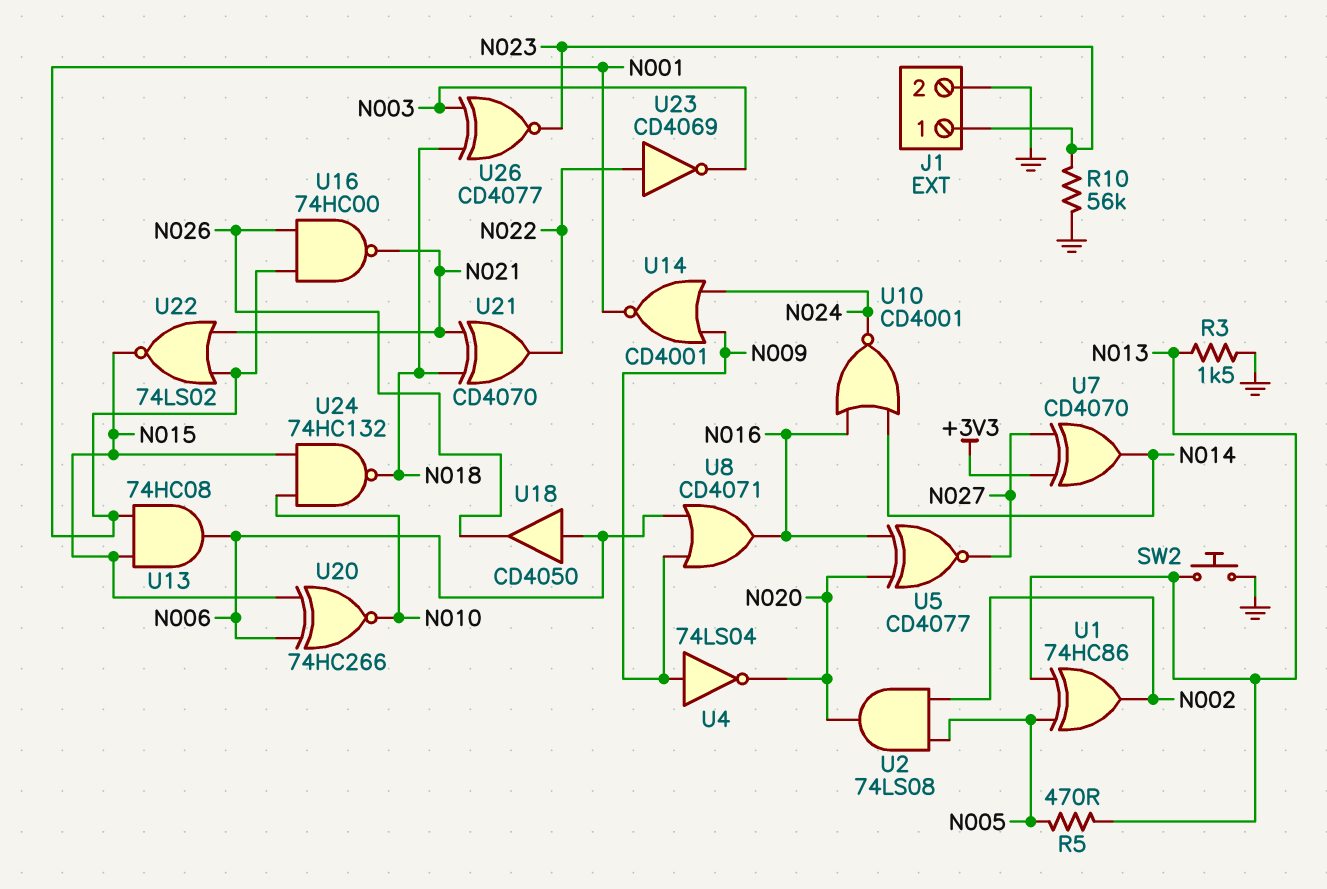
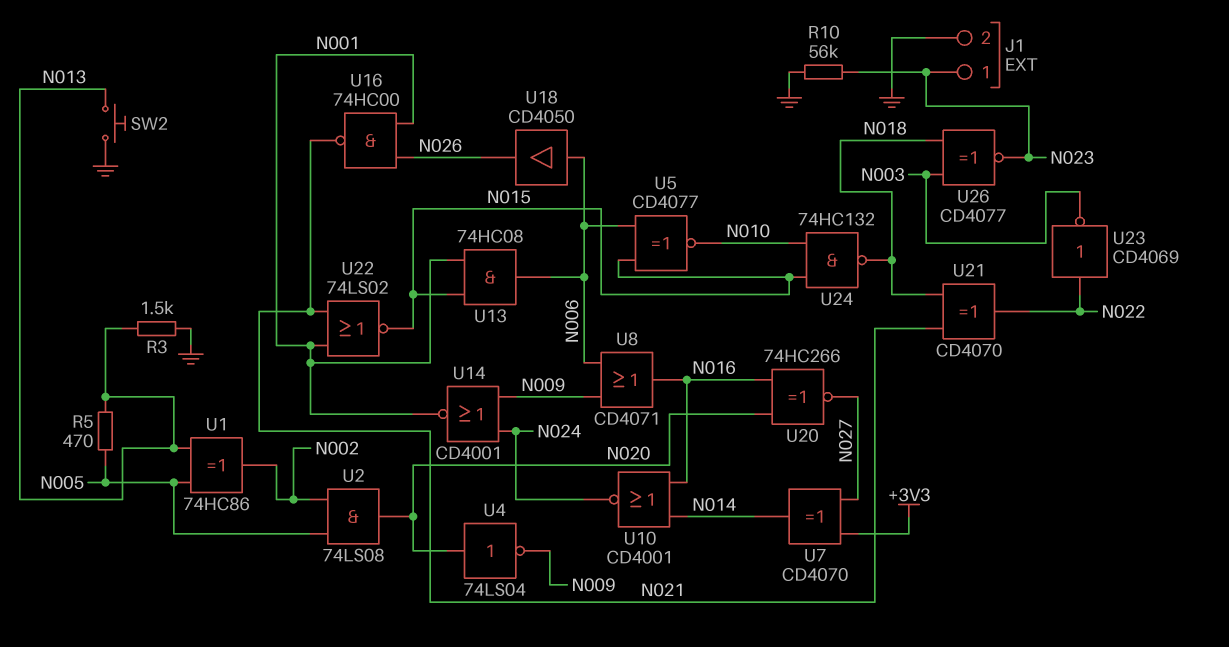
U4: NOT 74LS04 (in N009, out N020) -> NOT 74LS04 (in N020, out N009)
U5: XNOR CD4077 (in N016, in N020, out N027) -> XNOR CD4077 (in N006, in N015, out N010)
U20: XNOR 74HC266 (in N006, in N015, out N010) -> XNOR 74HC266 (in N016, in N020, out N027)

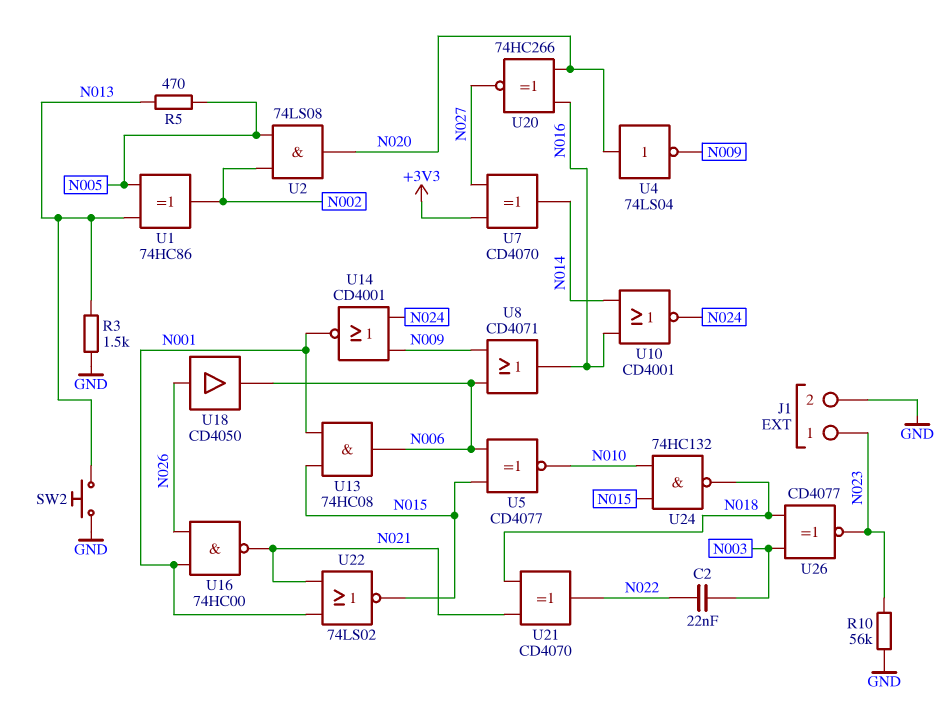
C2: none -> 22nF (N003, N022)
U18: buffer CD4050 (in N006, out N026) -> buffer CD4050 (in N026, out N006)
U23: NOT CD4069 (in N022, out N003) -> none

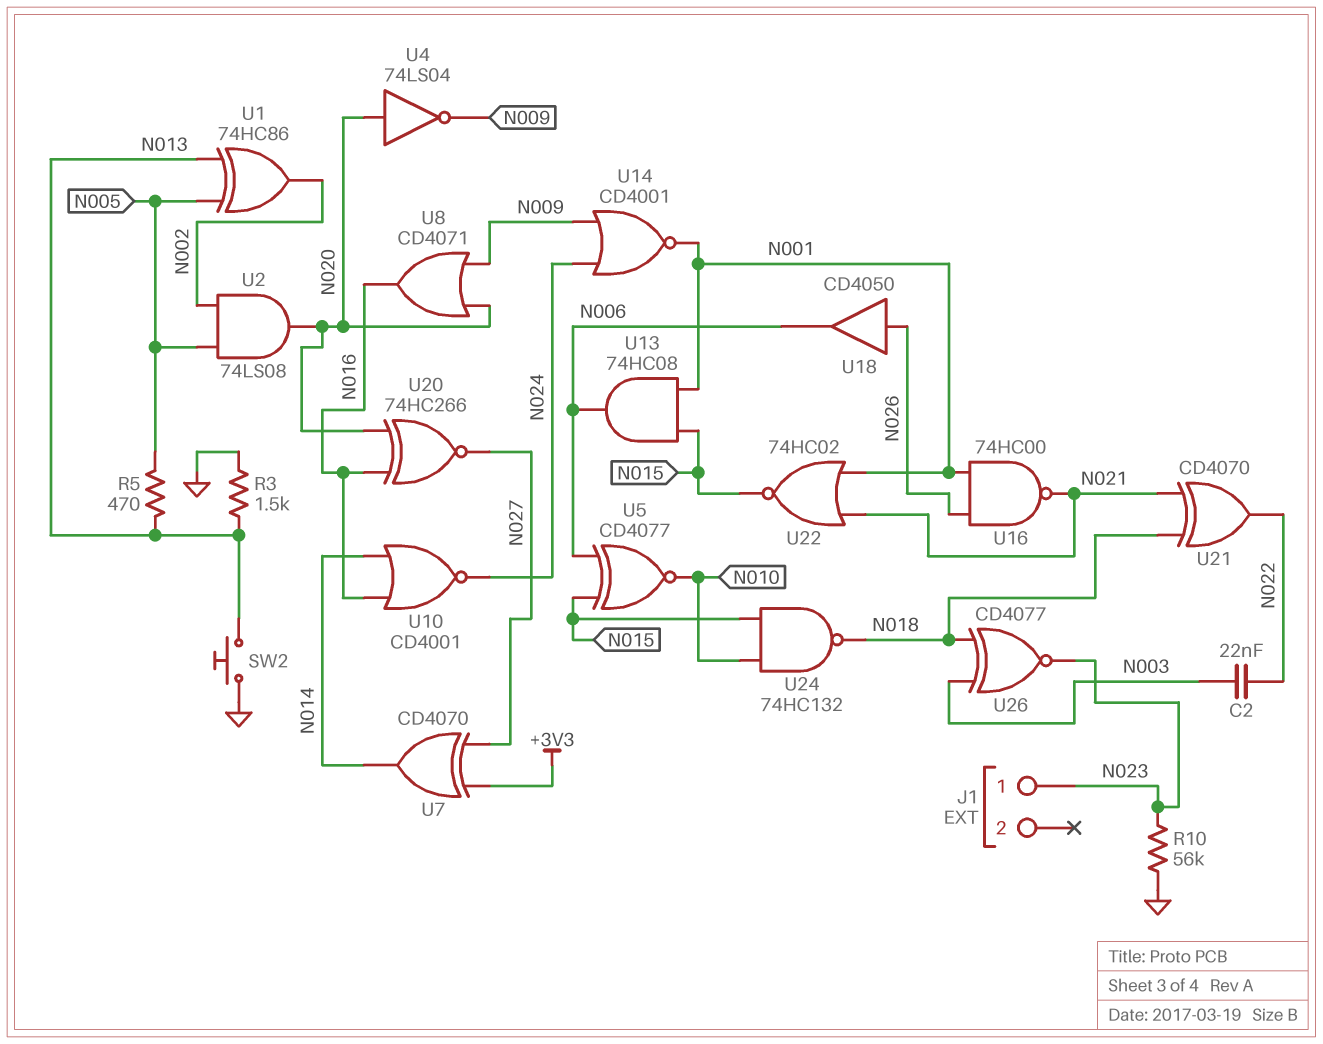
J1 pin 2: GND -> none
U8: OR CD4071 (in N006, in N009, out N016) -> OR CD4071 (in N009, in N020, out N016)
U22: NOR 74LS02 (in N001, in N021, out N015) -> NOR 74HC02 (in N001, in N021, out N015)

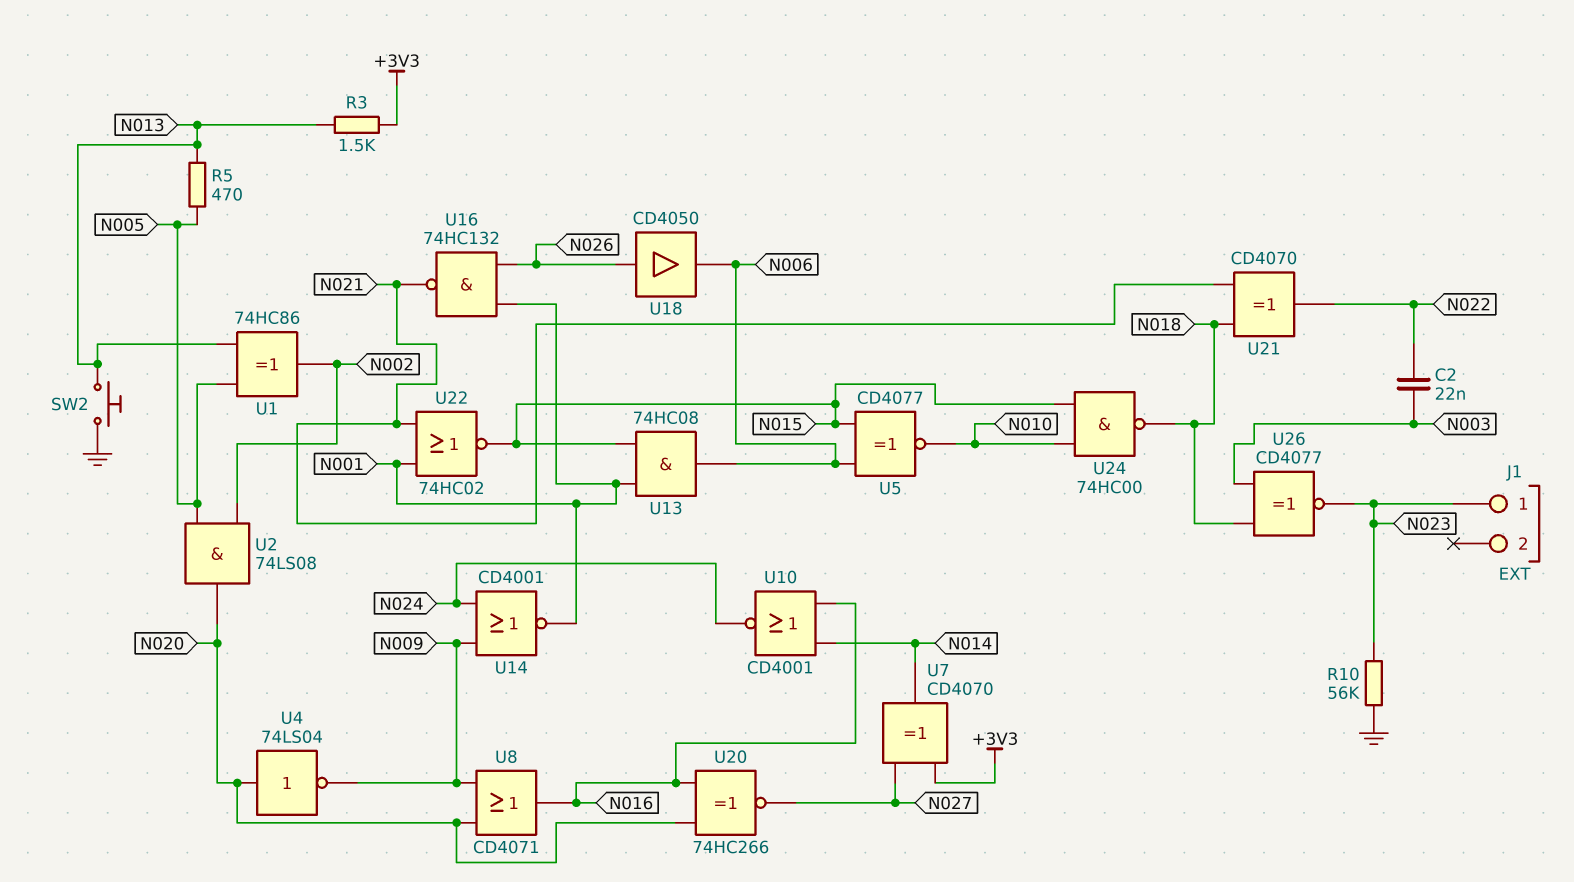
R3: 1.5k (GND, N013) -> 1.5k (+3V3, N013)
U16: NAND 74HC00 (in N001, in N026, out N021) -> NAND 74HC132 (in N001, in N026, out N021)
U24: NAND 74HC132 (in N010, in N015, out N018) -> NAND 74HC00 (in N010, in N015, out N018)

